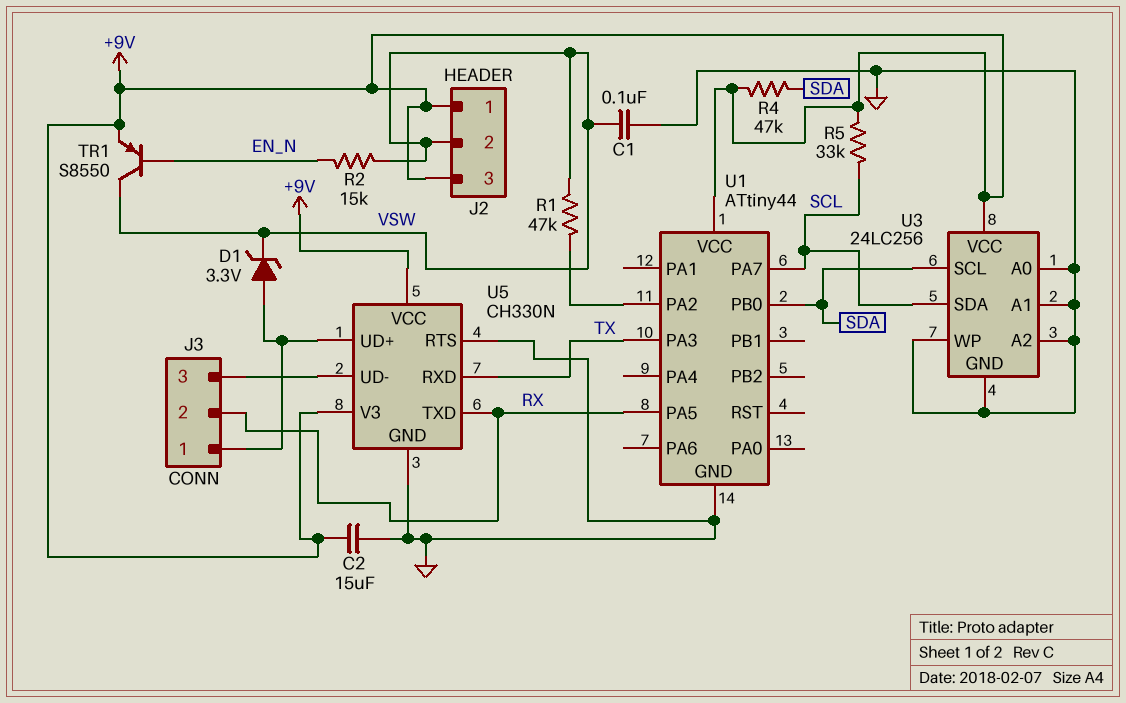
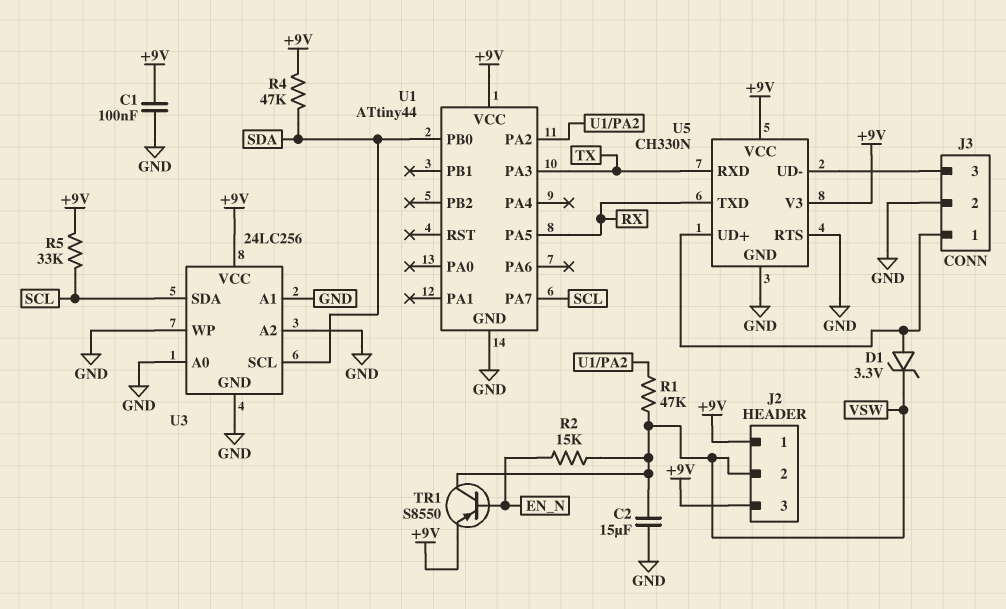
C1: 100nF (GND, VSW) -> 100nF (+9V, GND)
C2: 15uF (+9V, GND) -> 15uF (GND, VSW)
J3 pin 2: RX -> GND

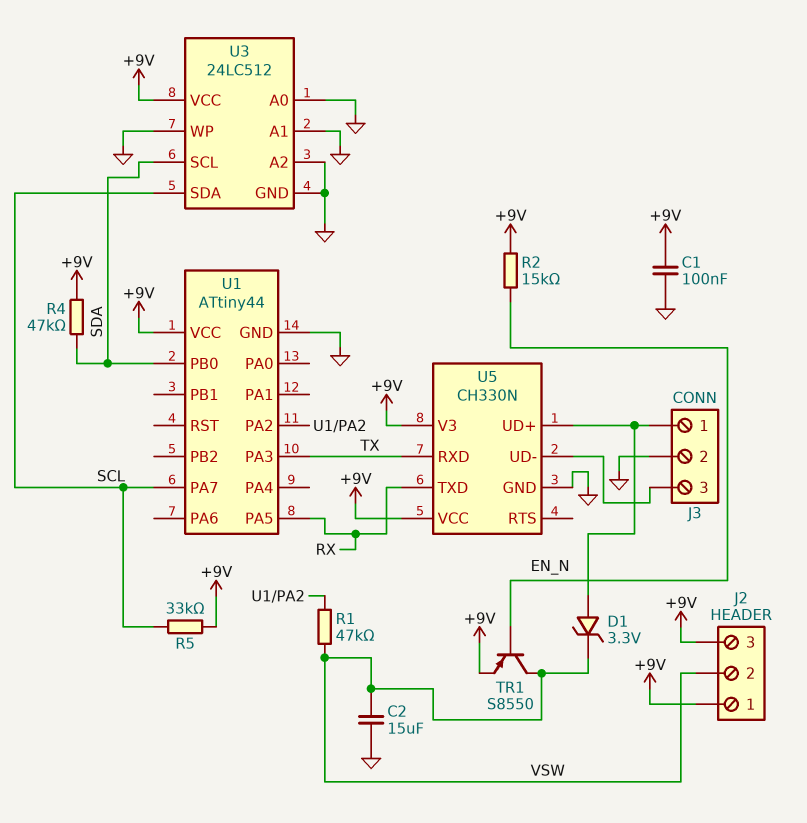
R2: 15k (EN_N, VSW) -> 15k (+9V, EN_N)
U3: 24LC256 -> 24LC512
U5 pin RTS: GND -> none

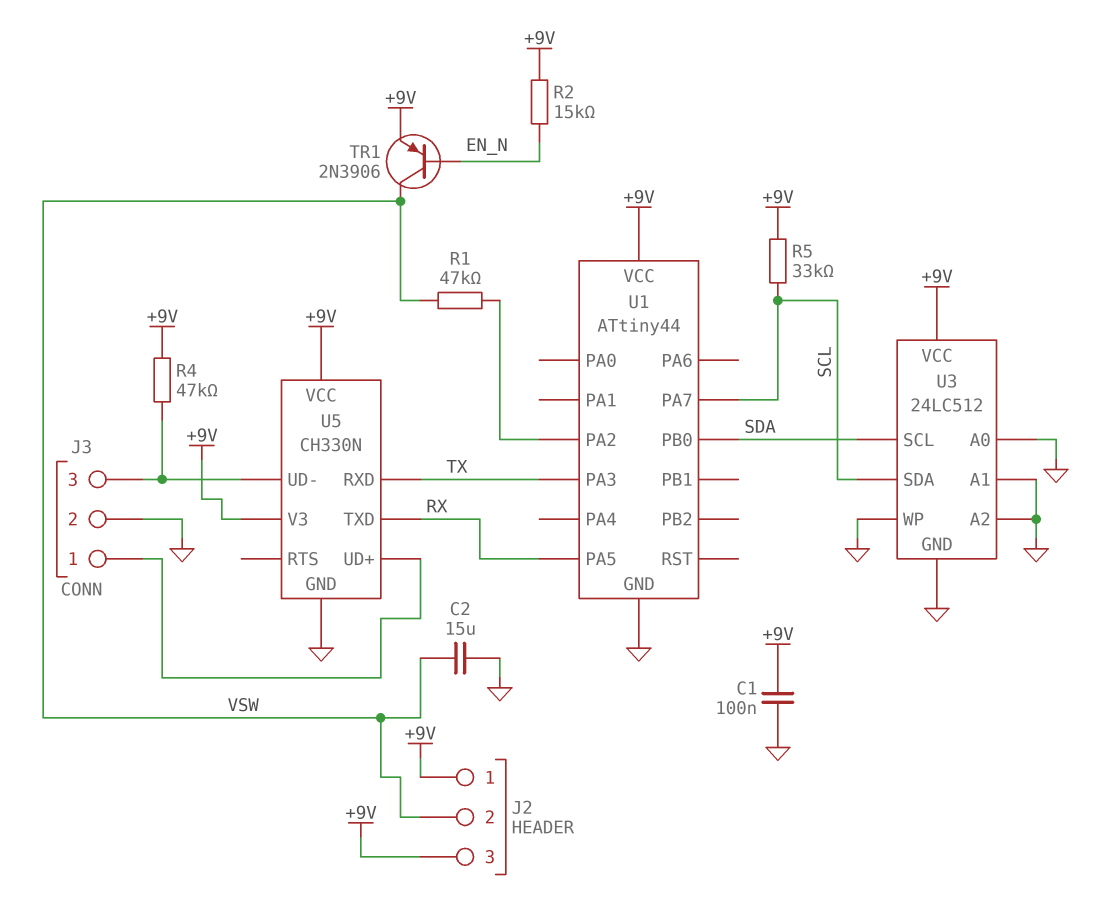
D1: zener 3.3V (A J3/1, K VSW) -> none
R4: 47k (+9V, SDA) -> 47k (+9V, J3/3)
TR1: PNP S8550 (B EN_N, C VSW, E +9V) -> PNP 2N3906 (B EN_N, C VSW, E +9V)

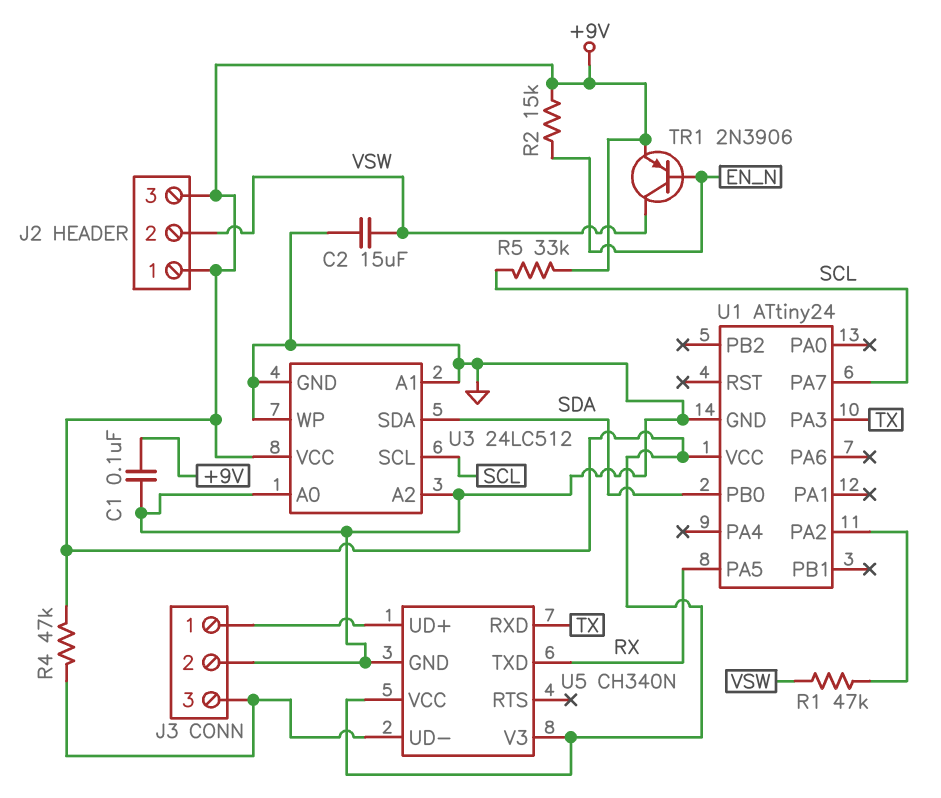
U1: ATtiny44 -> ATtiny24
U3 pin SCL: SDA -> SCL
U3 pin SDA: SCL -> SDA
U5: CH330N -> CH340N

